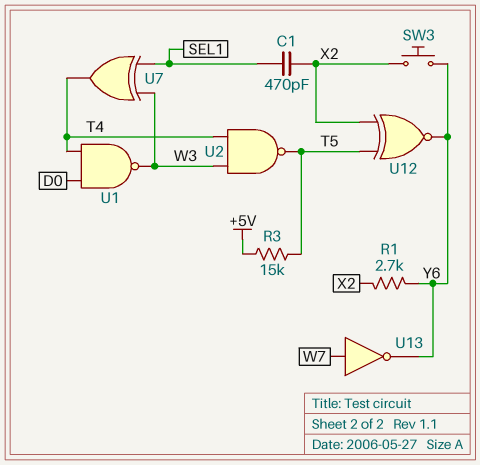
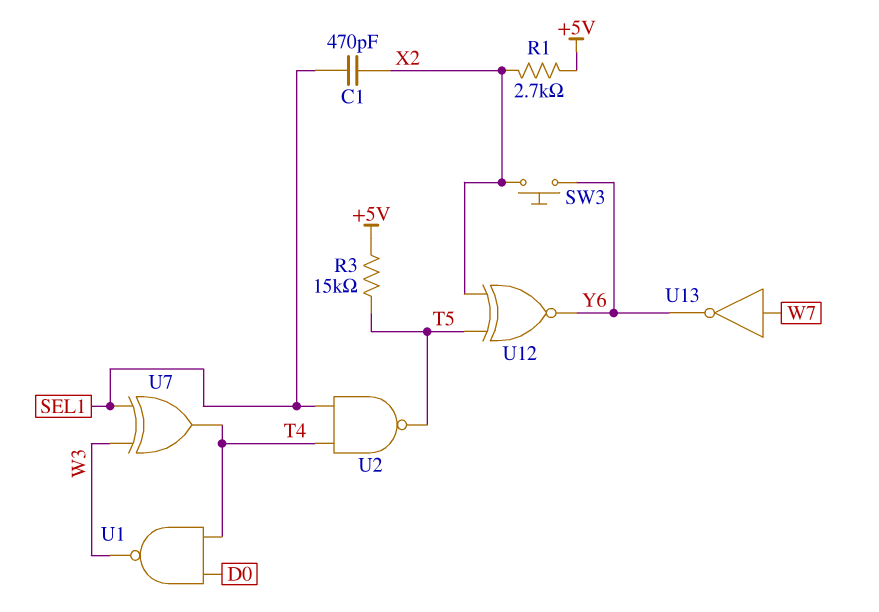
R1: 2.7k (X2, Y6) -> 2.7k (+5V, X2)
U2: NAND (in T4, in W3, out T5) -> NAND (in SEL1, in T4, out T5)

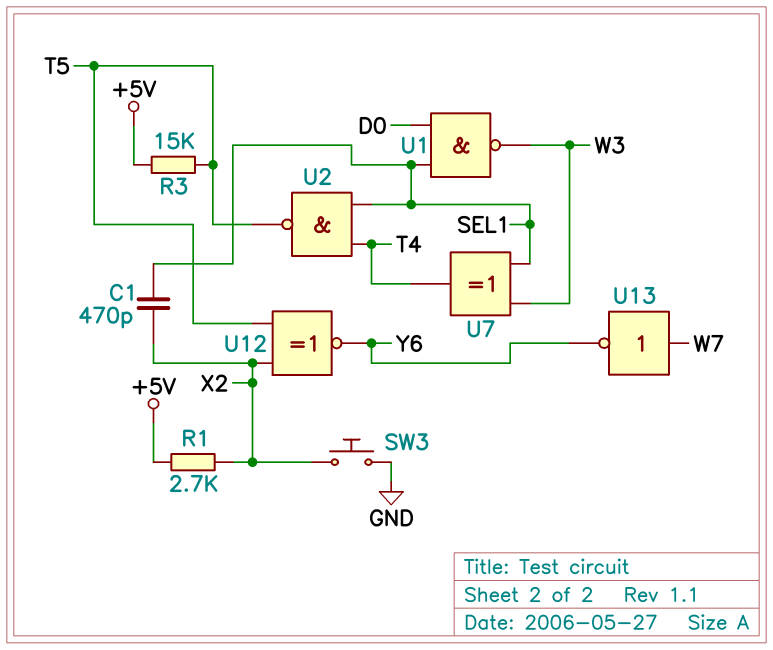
SW3: button (X2, Y6) -> button (GND, X2)
U1: NAND (in D0, in T4, out W3) -> NAND (in D0, in SEL1, out W3)

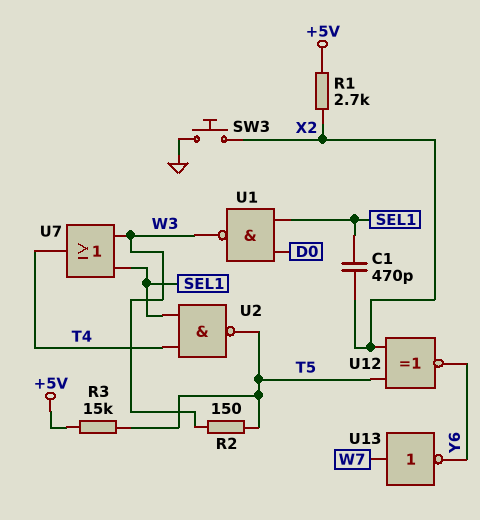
R2: none -> 150 (T5, W3)
U7: XOR (in SEL1, in W3, out T4) -> OR (in SEL1, in W3, out T4)

